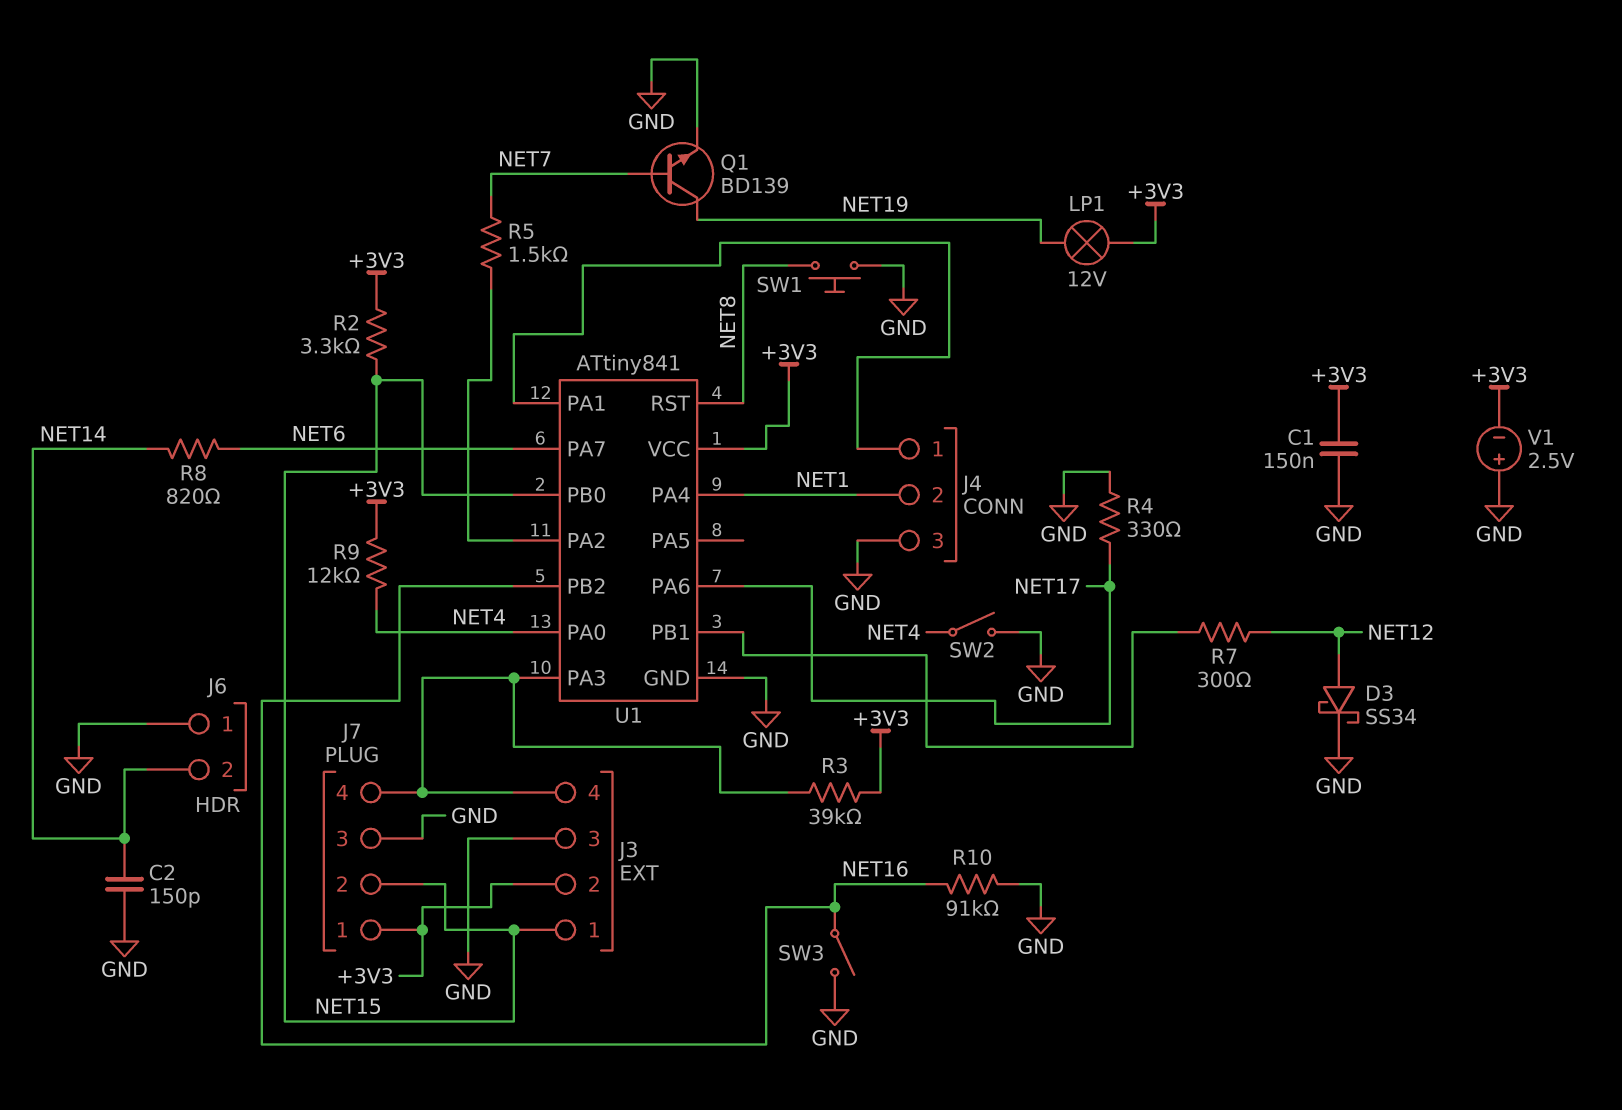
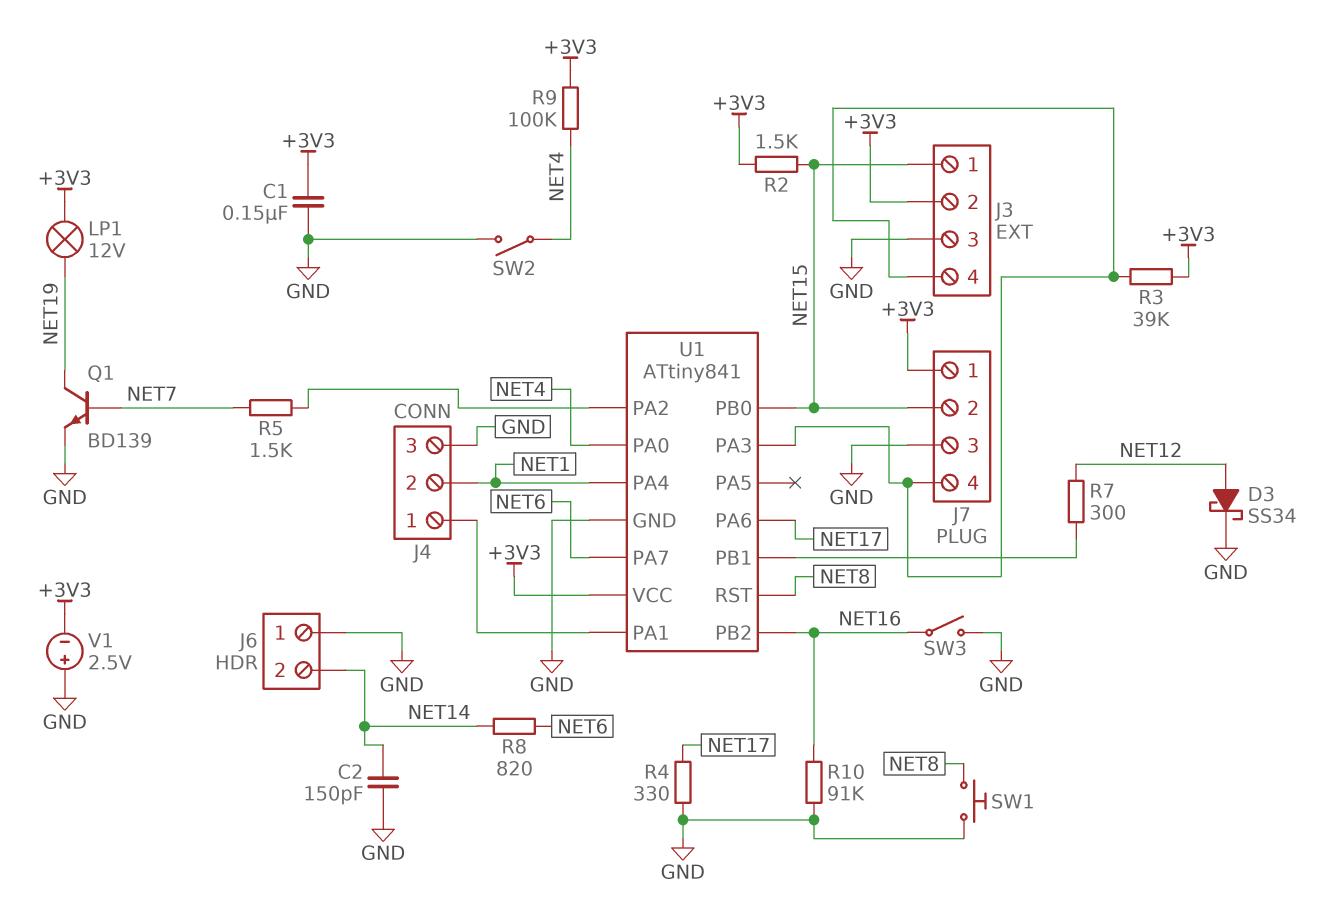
R2: 3.3k (+3V3, NET15) -> 1.5k (+3V3, NET15)
R9: 12k (+3V3, NET4) -> 100k (+3V3, NET4)

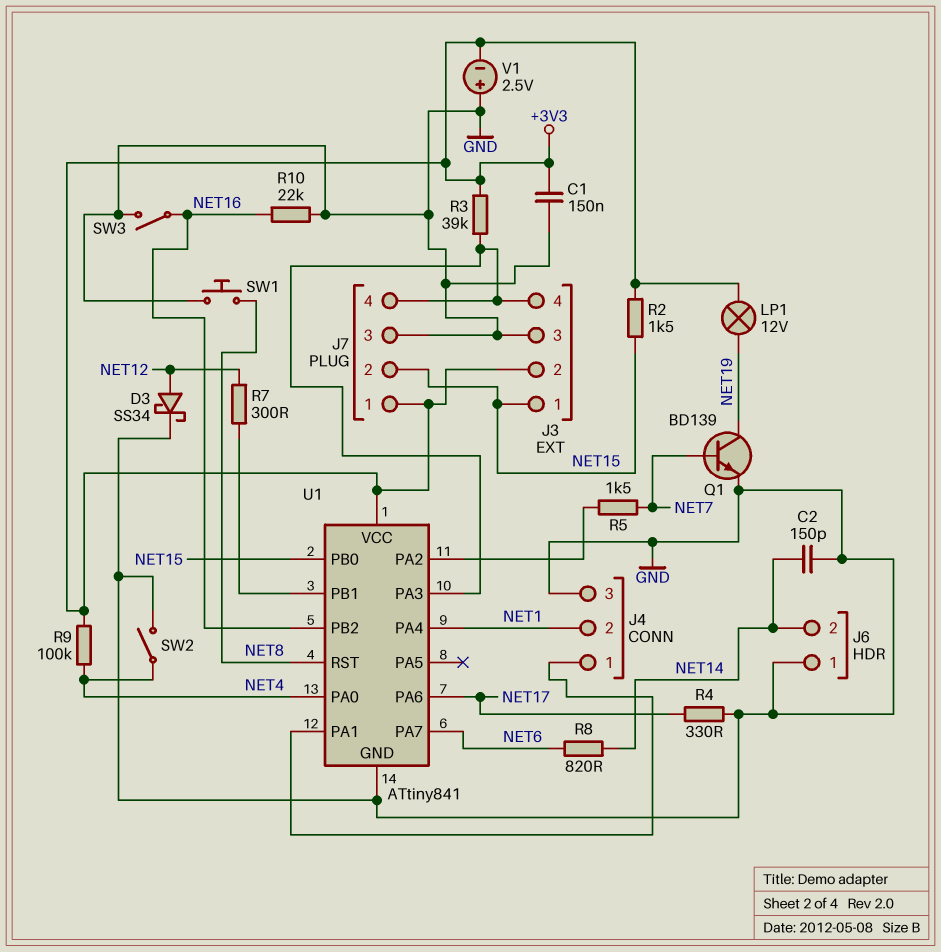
R10: 91k (GND, NET16) -> 22k (GND, NET16)

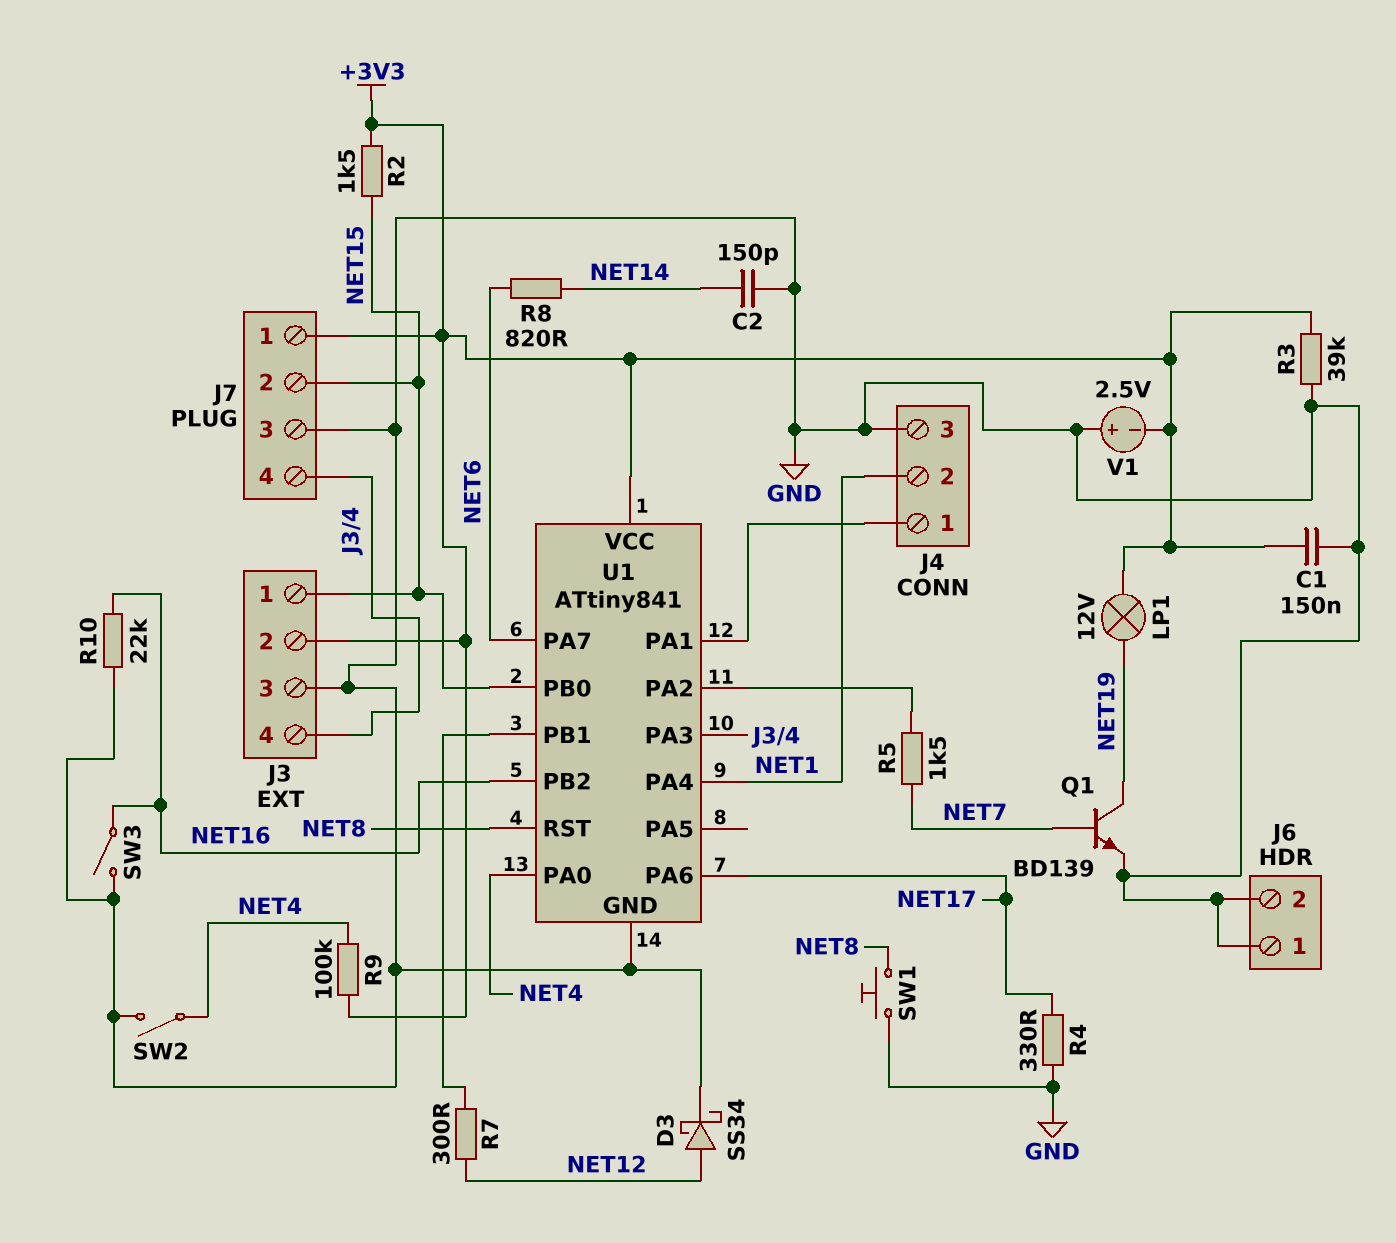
J6 pin 2: NET14 -> GND
R3: 39k (+3V3, J3/4) -> 39k (+3V3, GND)

